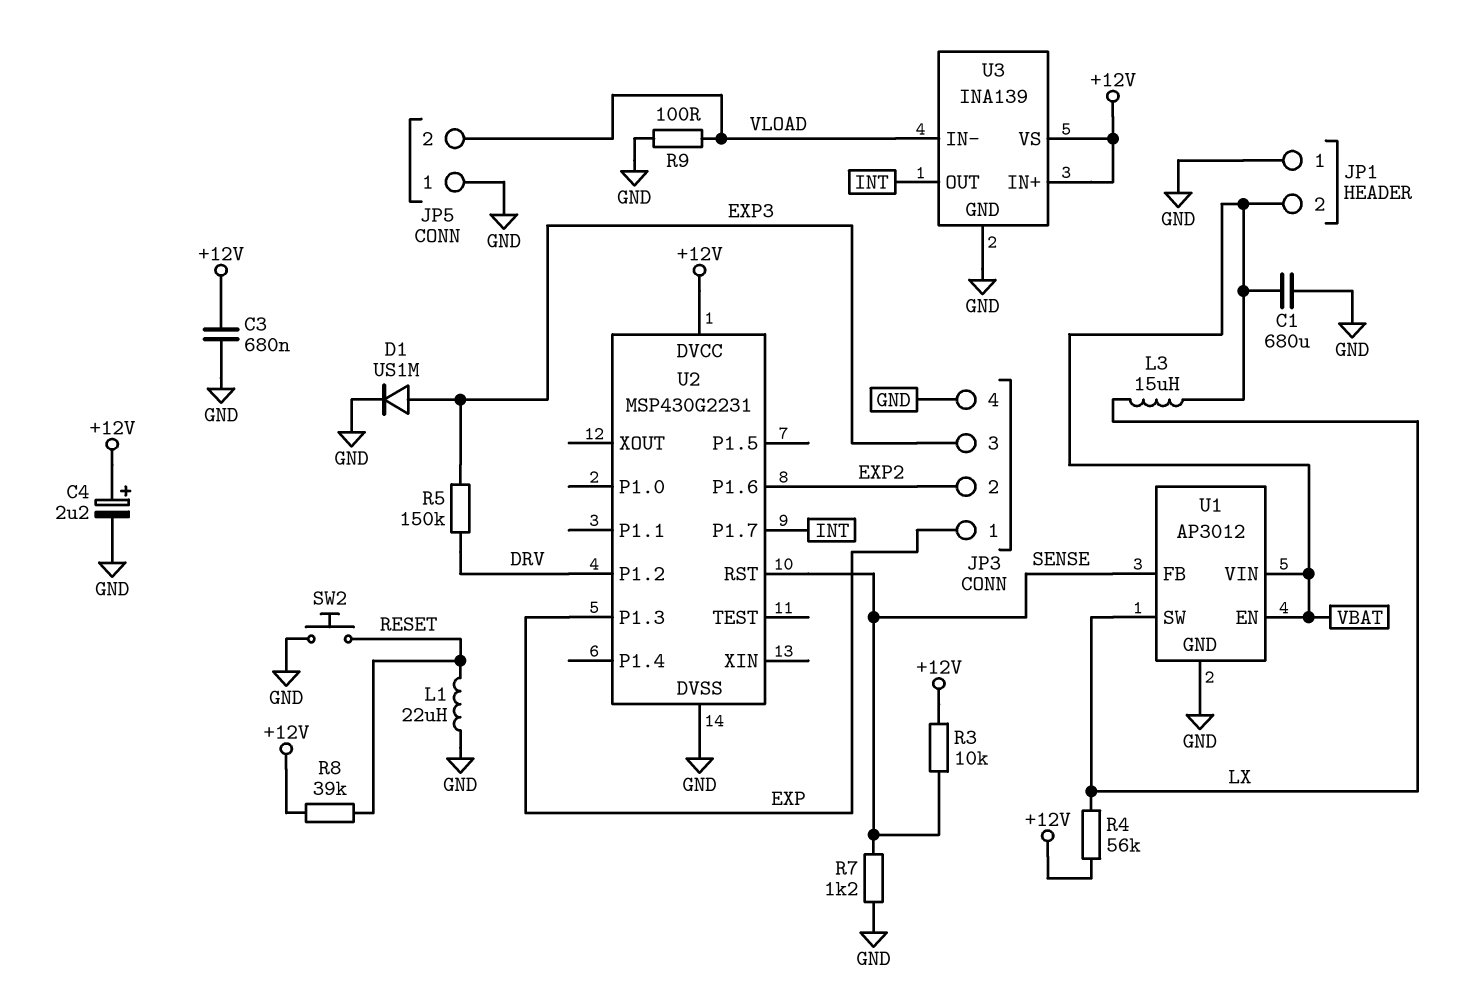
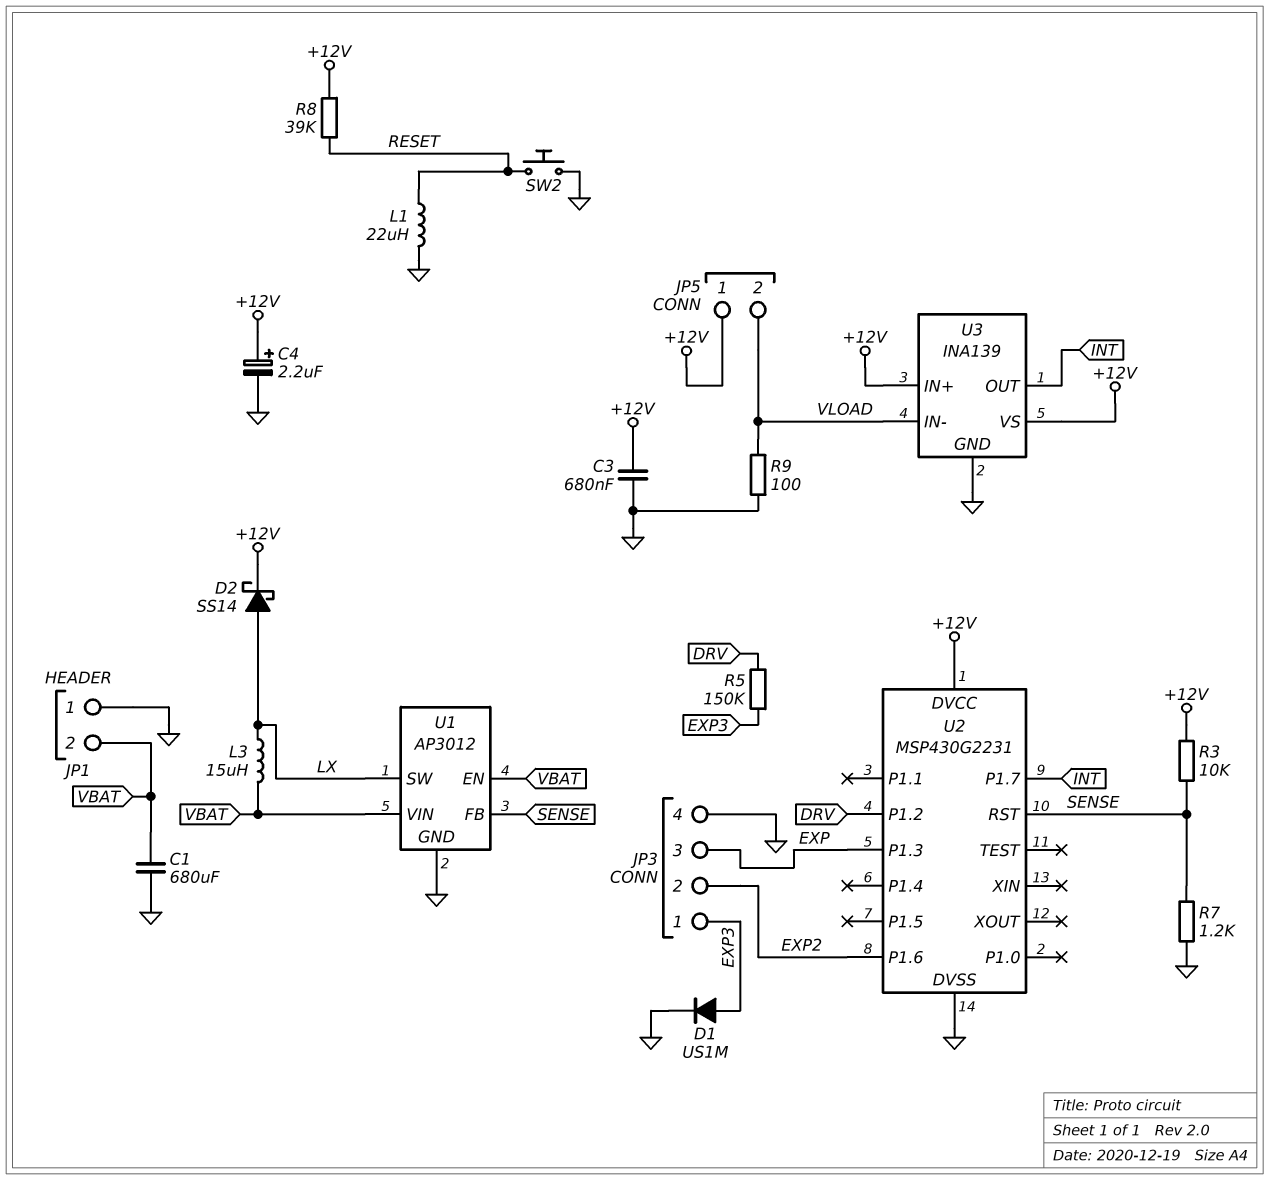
D2: none -> schottky SS14 (A LX, K +12V)
JP3 pin 1: EXP -> EXP3
JP3 pin 3: EXP3 -> EXP
JP5 pin 1: GND -> +12V
R4: 56k (+12V, LX) -> none

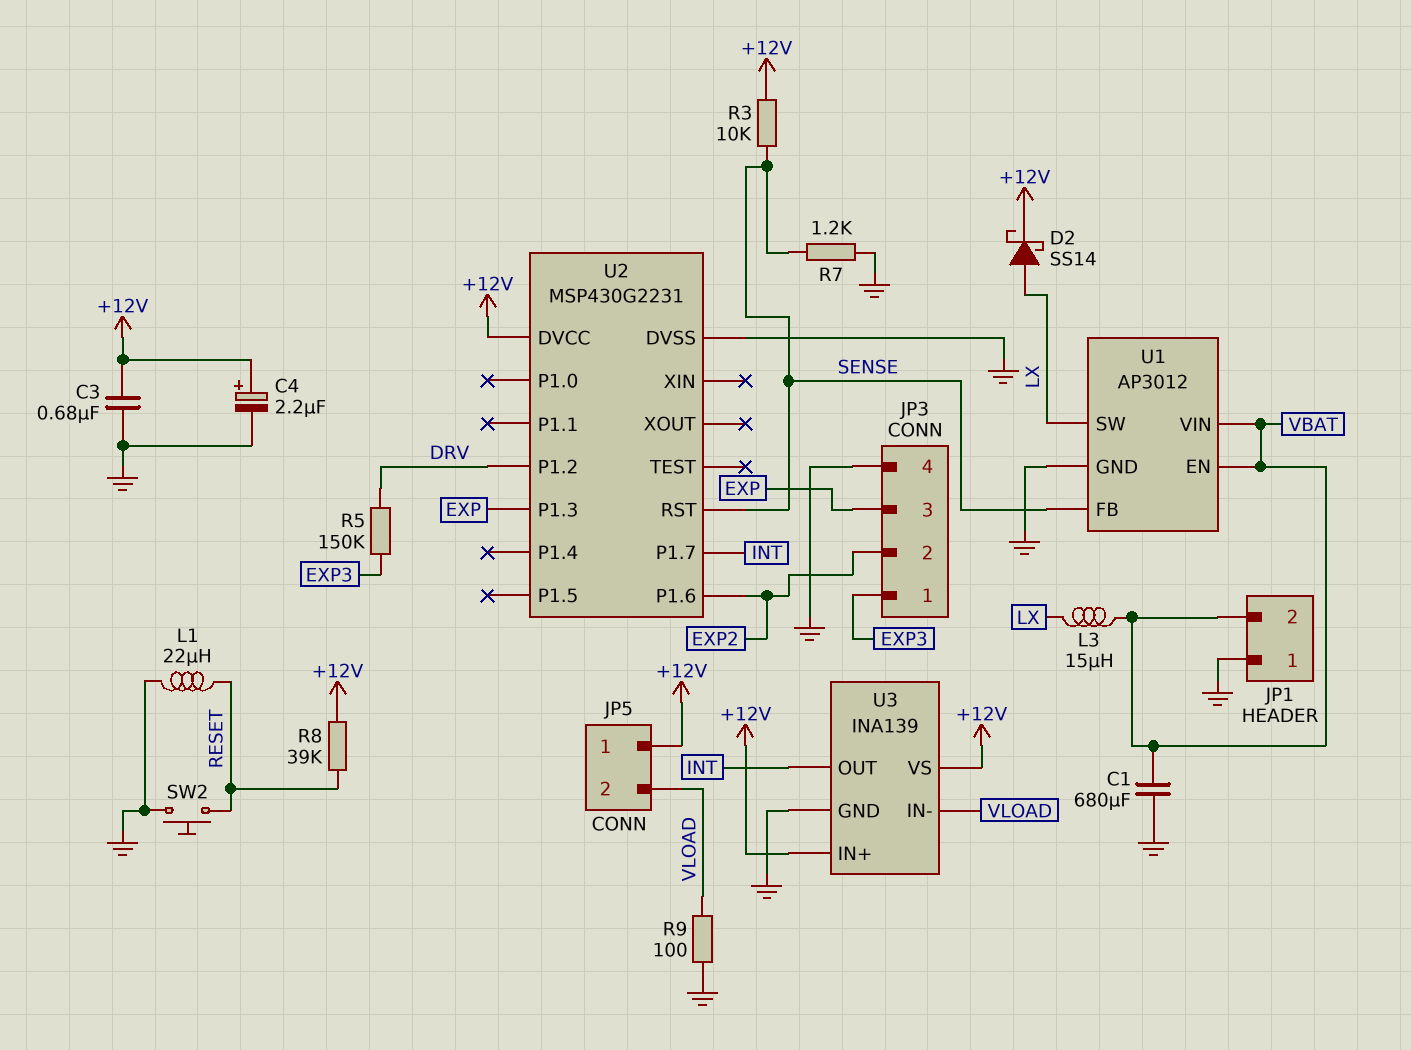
D1: diode US1M (A EXP3, K GND) -> none

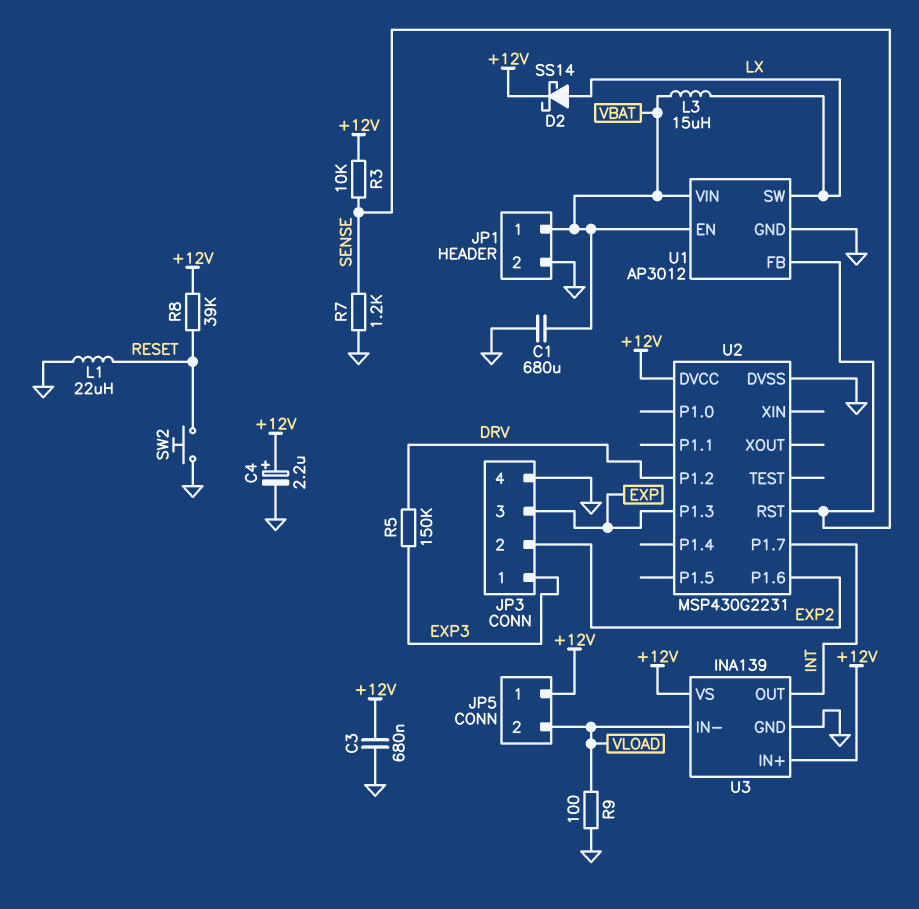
JP1 pin 1: GND -> VBAT
JP1 pin 2: VBAT -> GND

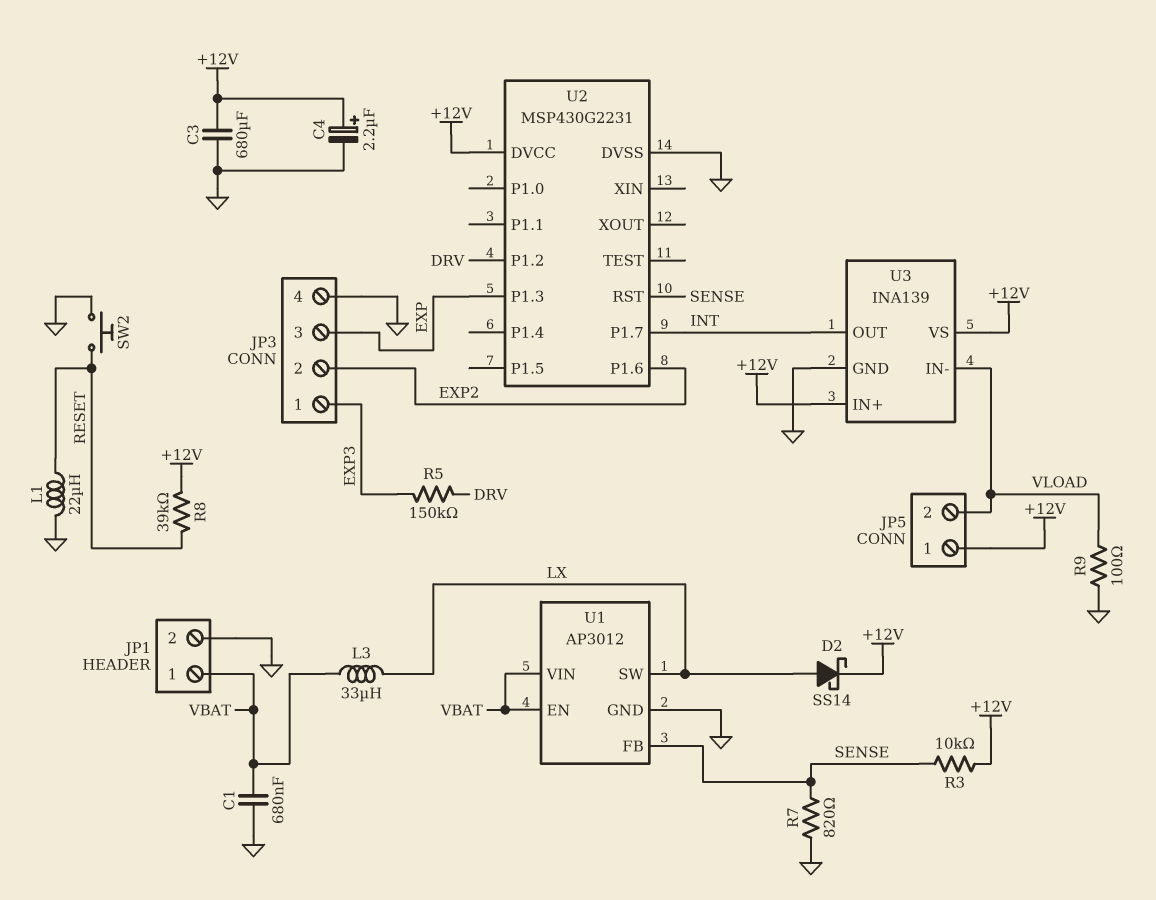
C1: 680uF (GND, VBAT) -> 680nF (GND, VBAT)
C3: 680nF (+12V, GND) -> 680uF (+12V, GND)
L3: 15uH (LX, VBAT) -> 33uH (LX, VBAT)
R7: 1.2k (GND, SENSE) -> 820 (GND, SENSE)

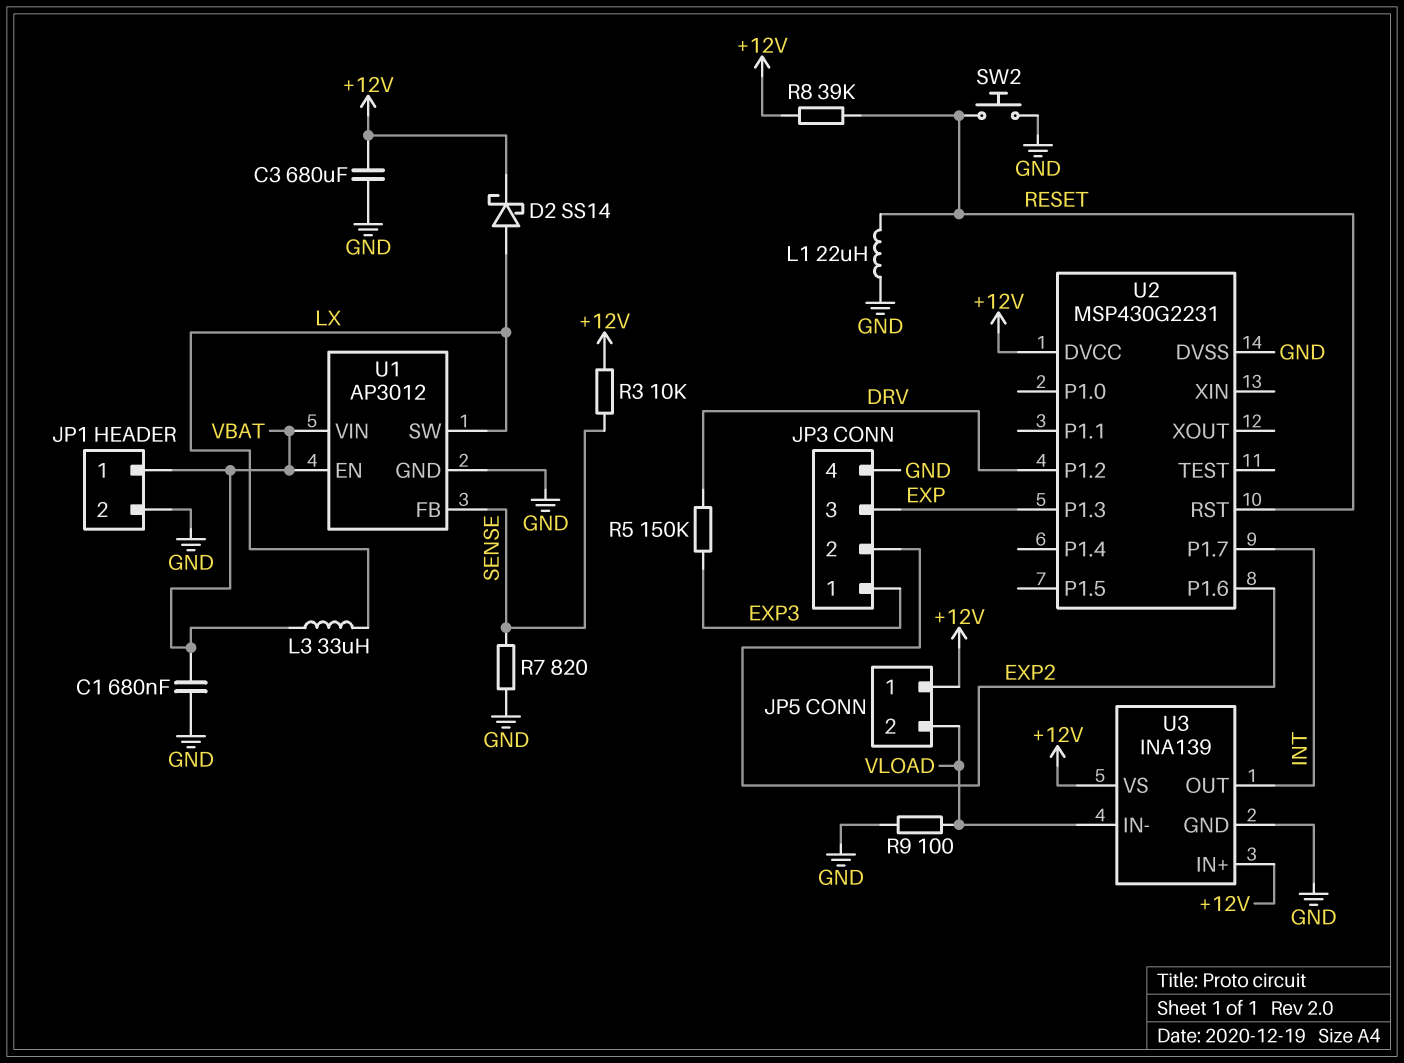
C4: 2.2uF (plus +12V, minus GND) -> none
U2 pin RST: SENSE -> RESET

